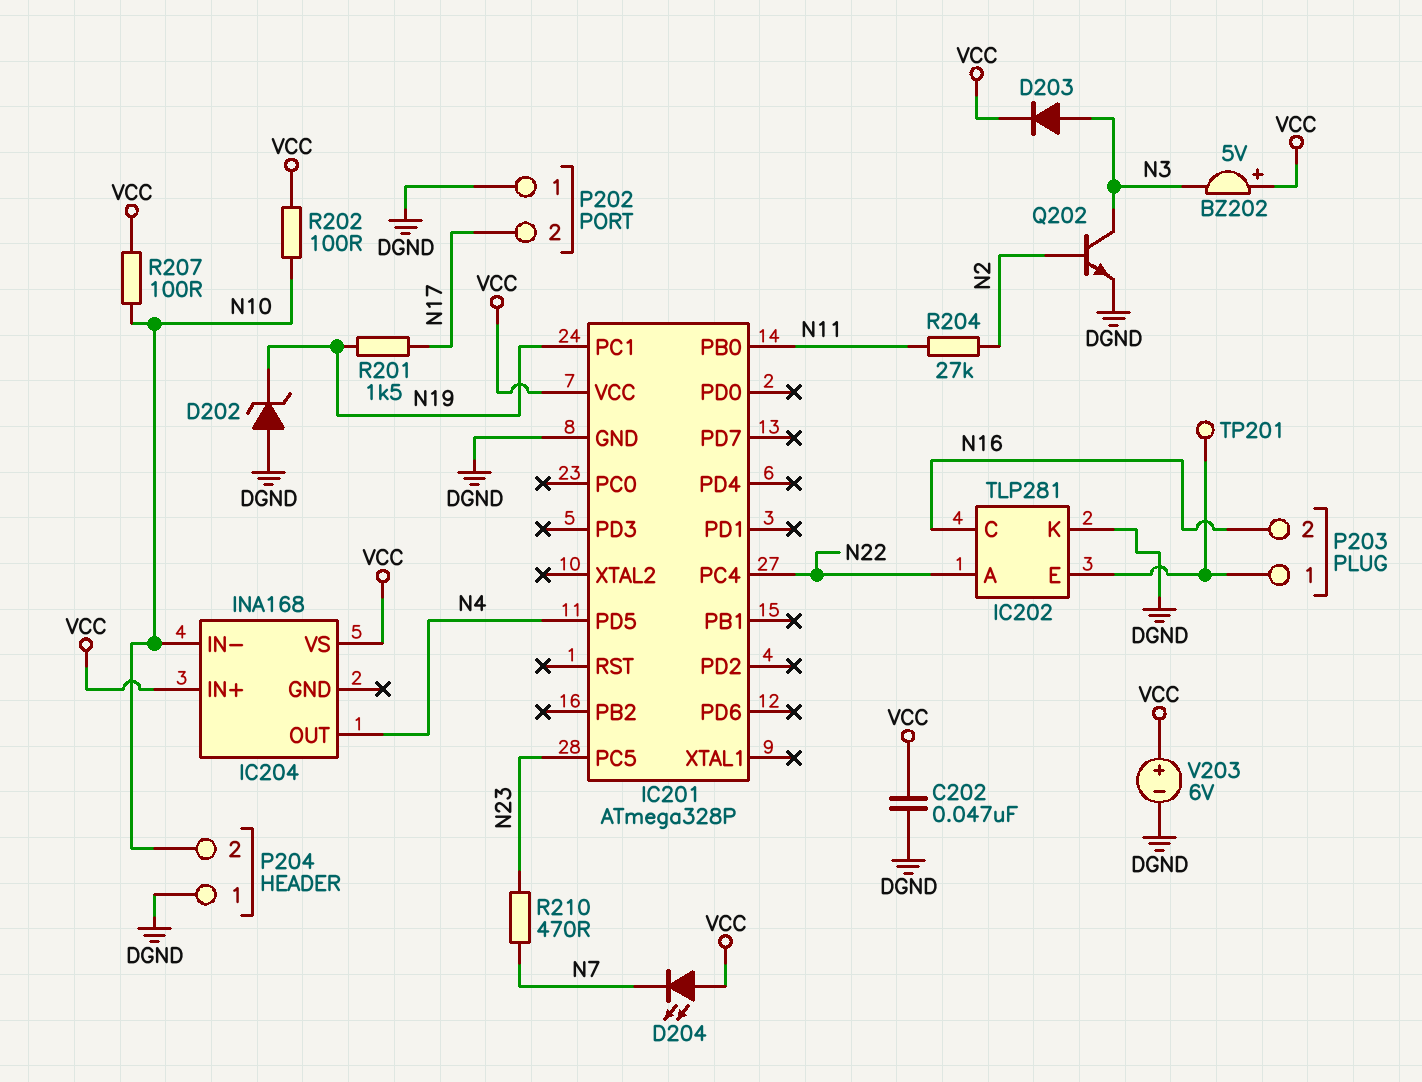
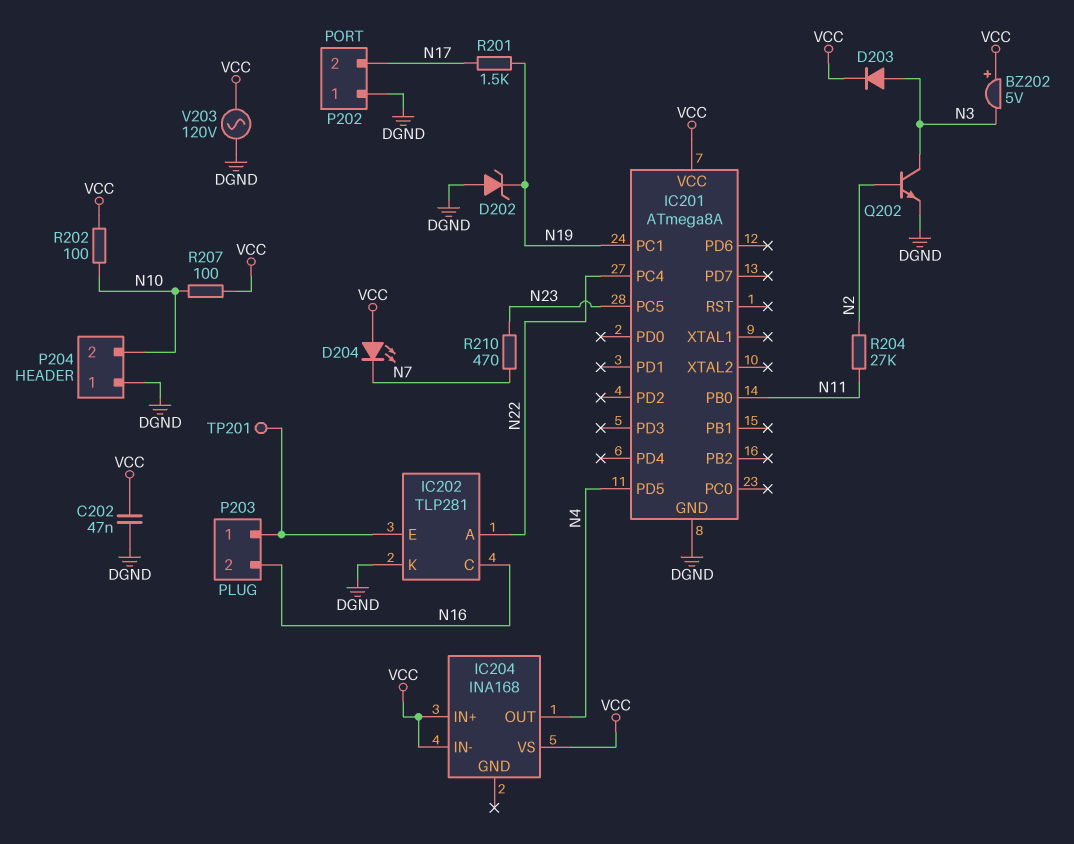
IC201: ATmega328P -> ATmega8A
IC204 pin IN-: N10 -> VCC
V203: 6V (plus VCC, minus DGND) -> AC 120V (DGND, VCC)

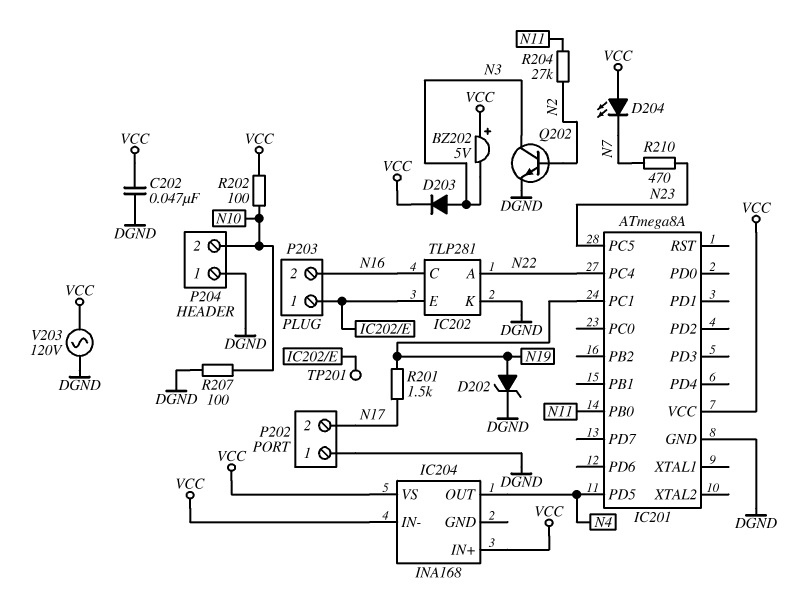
D202: zener (A DGND, K N19) -> zener (A N19, K DGND)
R207: 100 (N10, VCC) -> 100 (DGND, N10)

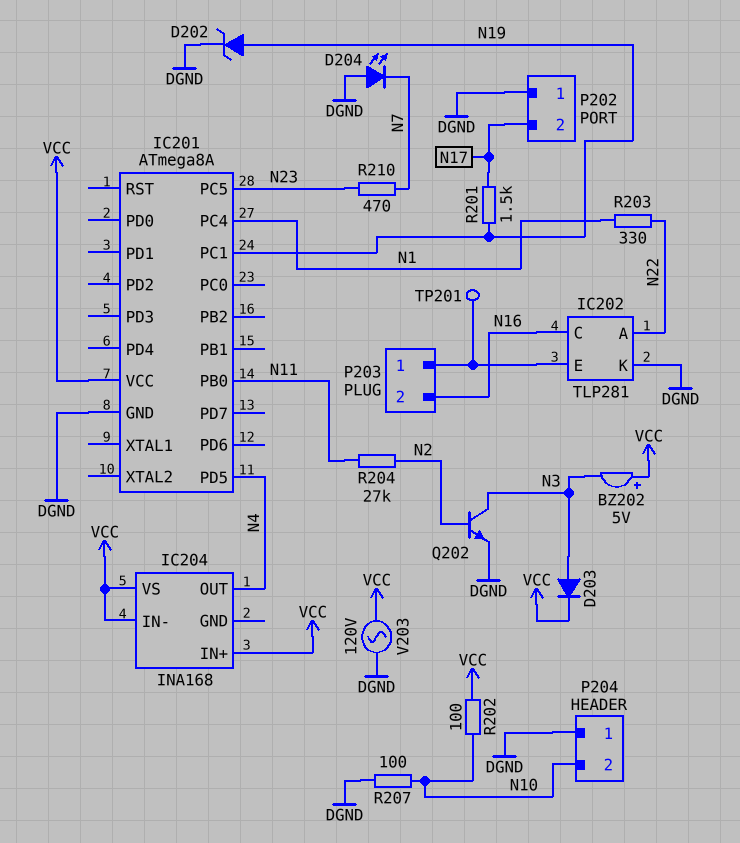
C202: 47nF (DGND, VCC) -> none
D204: LED (A VCC, K N7) -> LED (A DGND, K N7)
IC201 pin PC4: N22 -> N1
R203: none -> 330 (N1, N22)

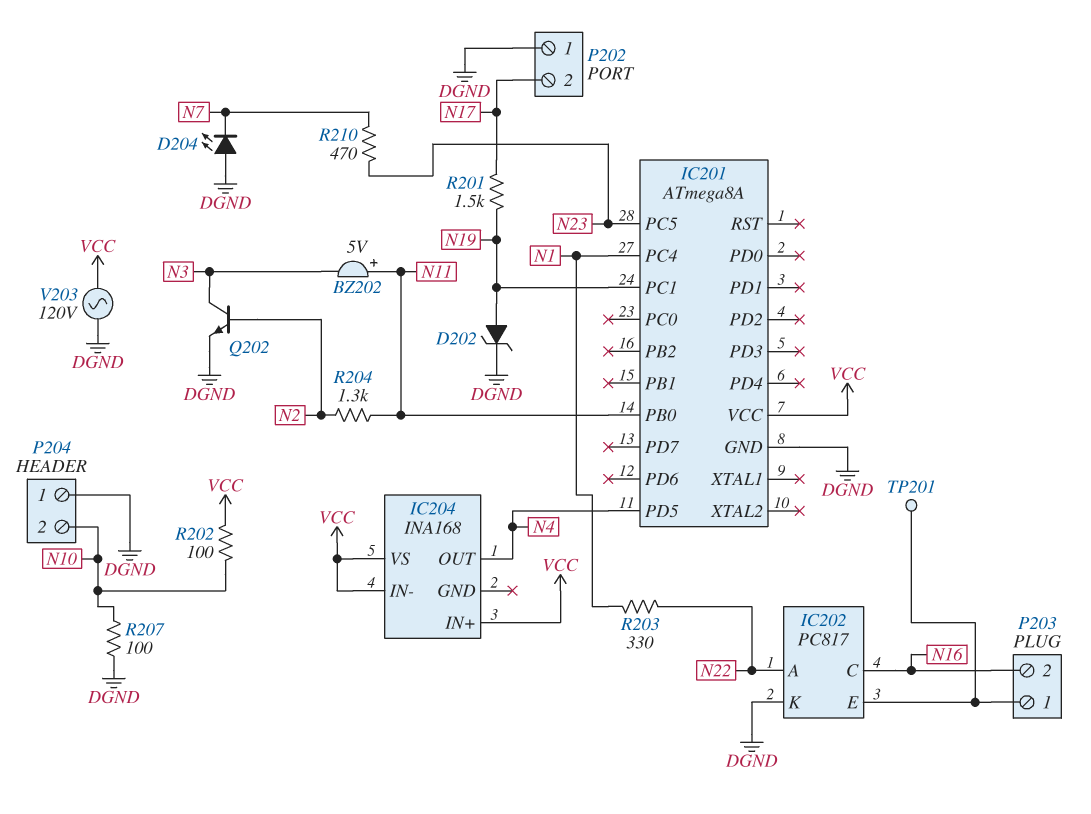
BZ202: buzzer 5V (plus VCC, minus N3) -> buzzer 5V (plus N11, minus N3)
D203: diode (A N3, K VCC) -> none
IC202: TLP281 -> PC817
R204: 27k (N2, N11) -> 1.3k (N2, N11)

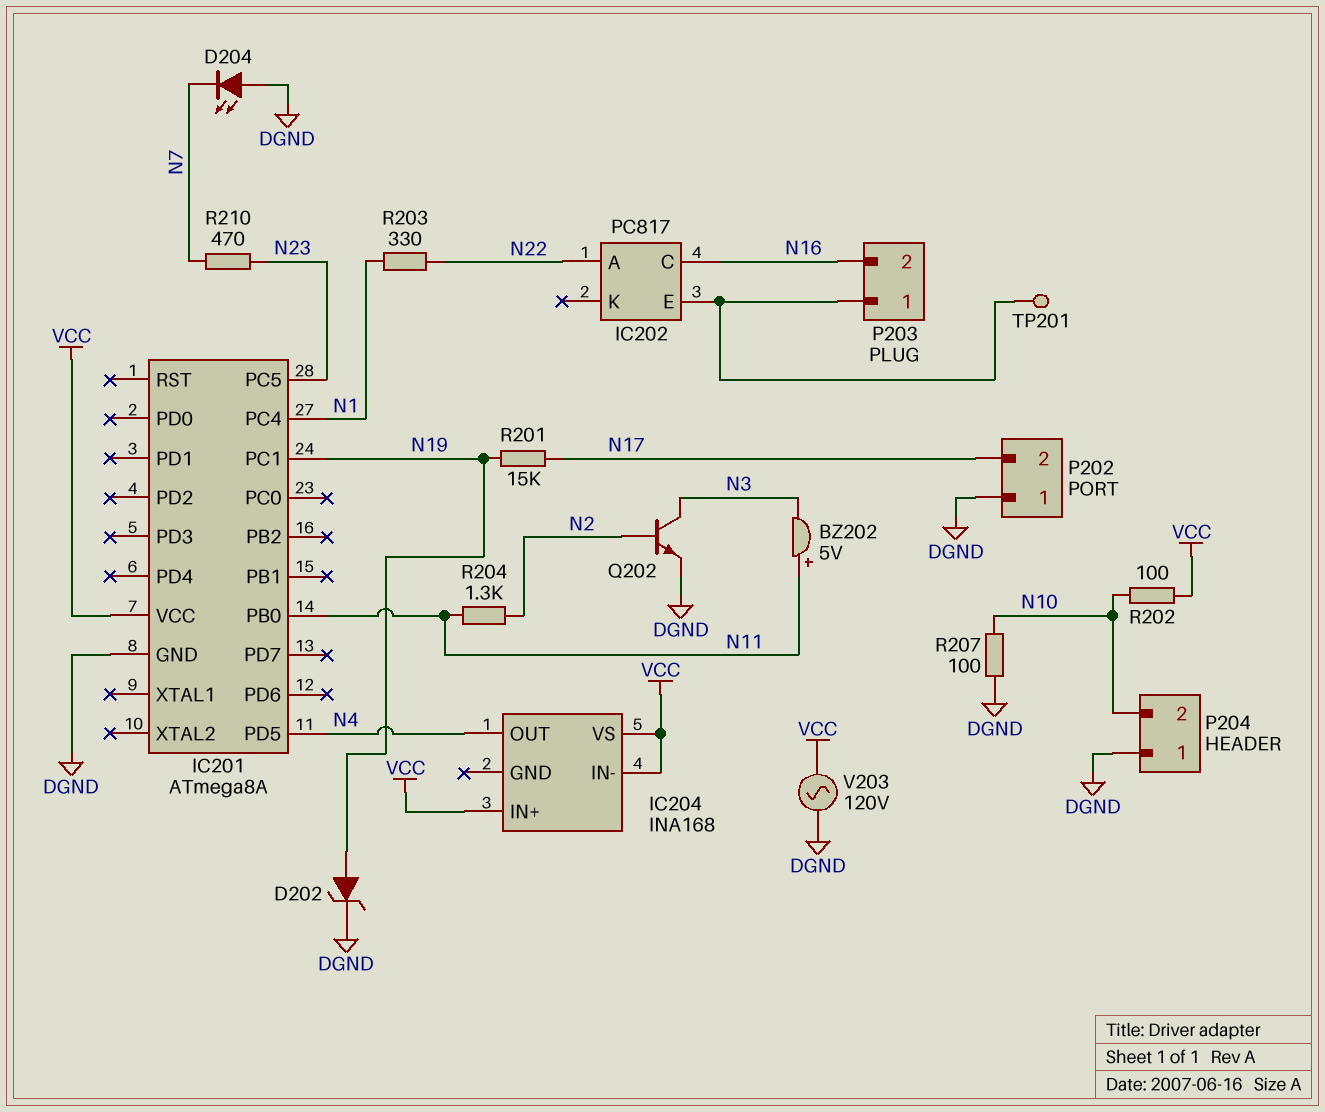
IC202 pin K: DGND -> none
R201: 1.5k (N17, N19) -> 15k (N17, N19)

